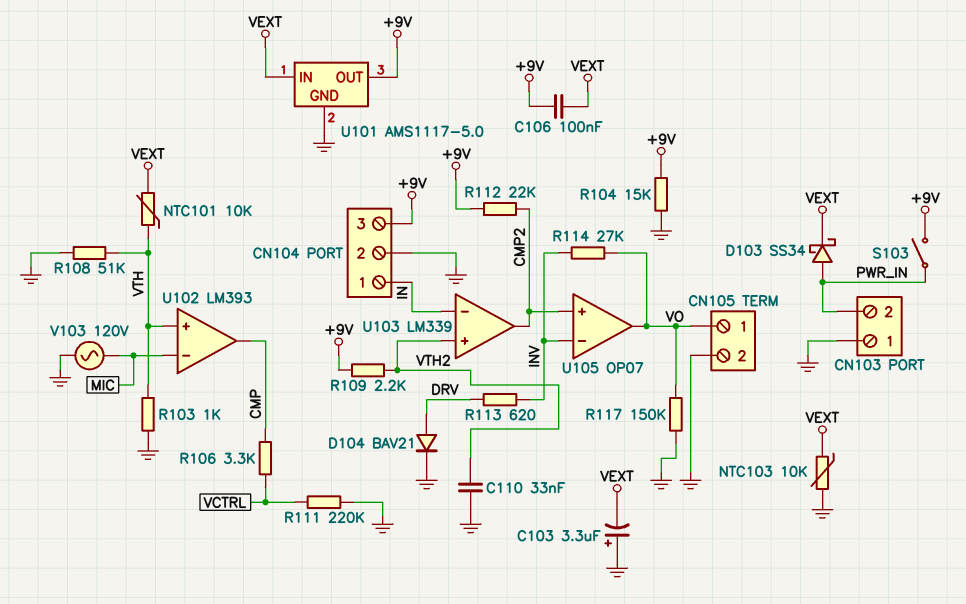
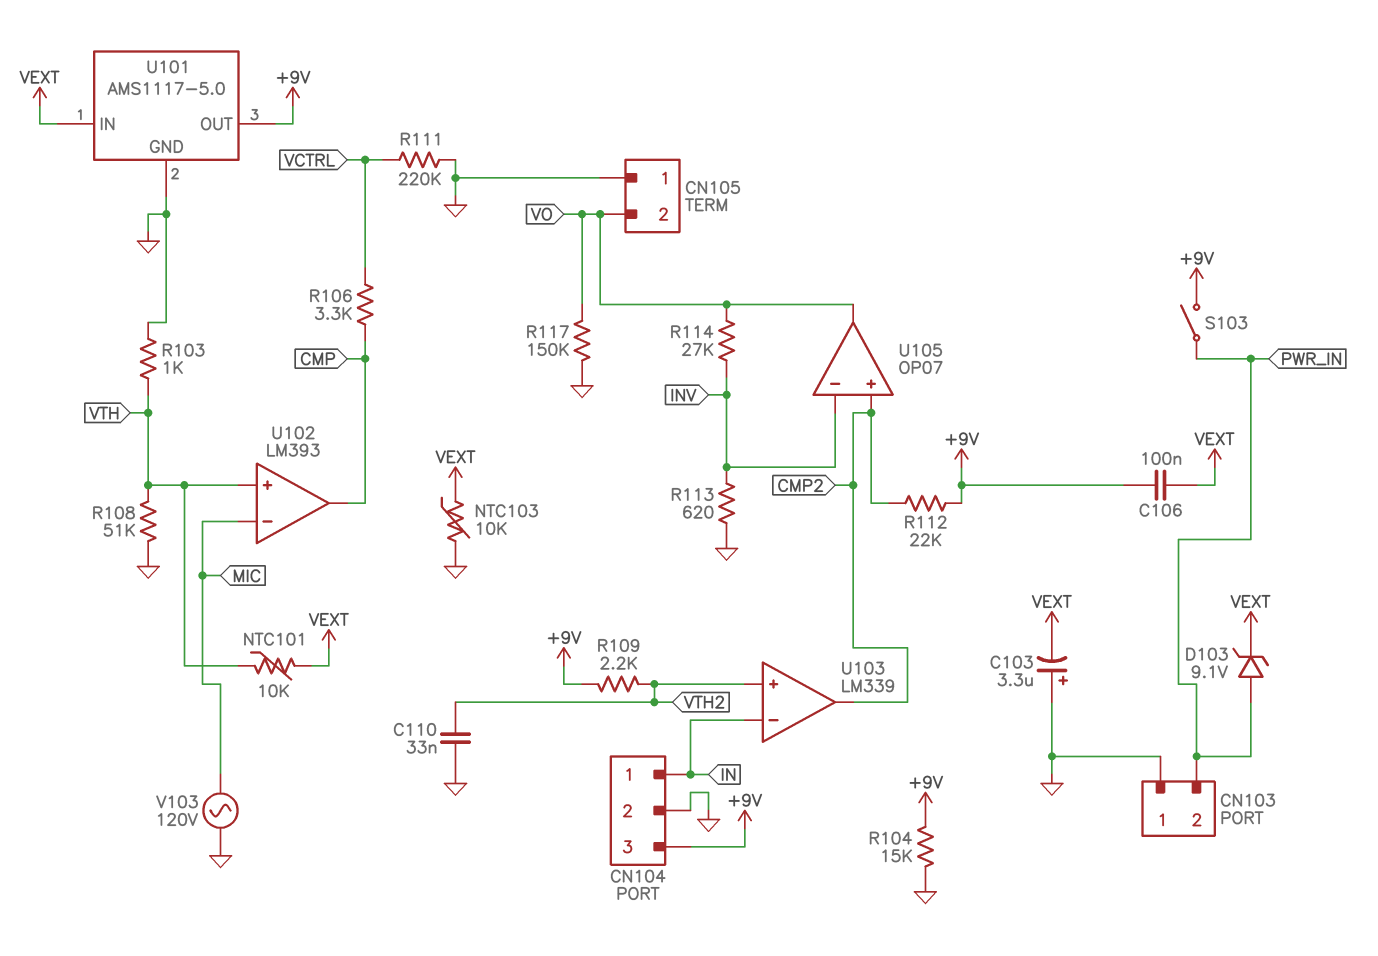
CN105 pin 1: VO -> GND
CN105 pin 2: GND -> VO
D103: schottky SS34 (A PWR_IN, K VEXT) -> zener 9.1V (A PWR_IN, K VEXT)
D104: diode BAV21 (A DRV, K GND) -> none
R113: 620 (DRV, INV) -> 620 (GND, INV)

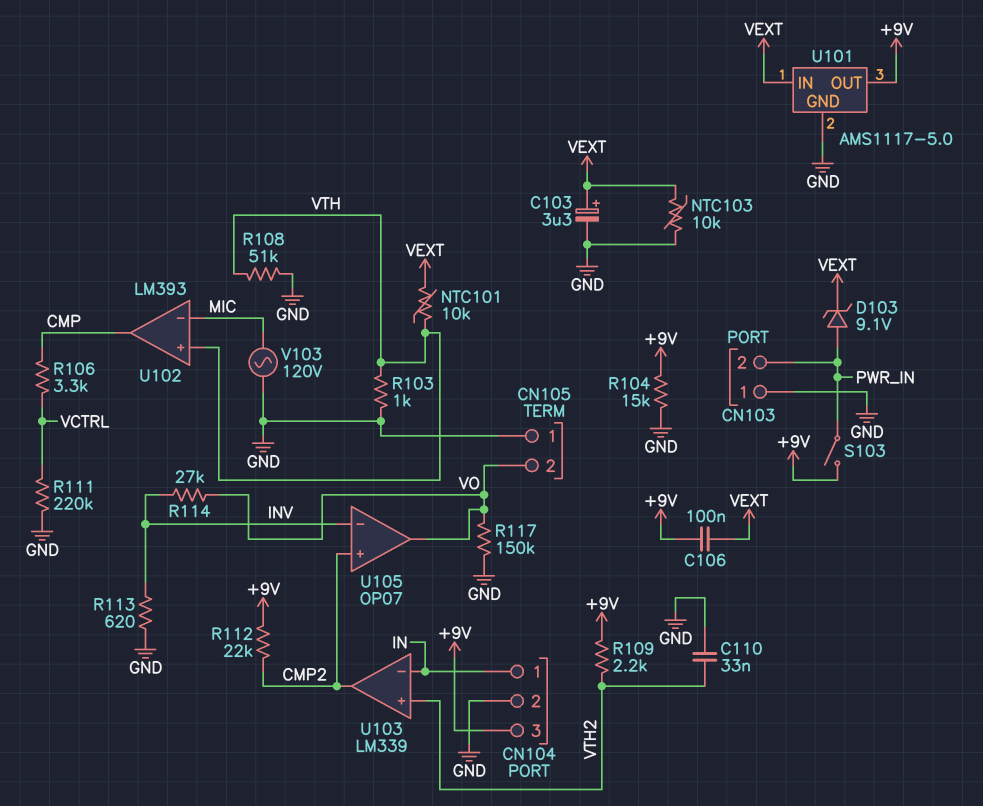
C103: 3.3uF (plus GND, minus VEXT) -> 3.3uF (plus VEXT, minus GND)

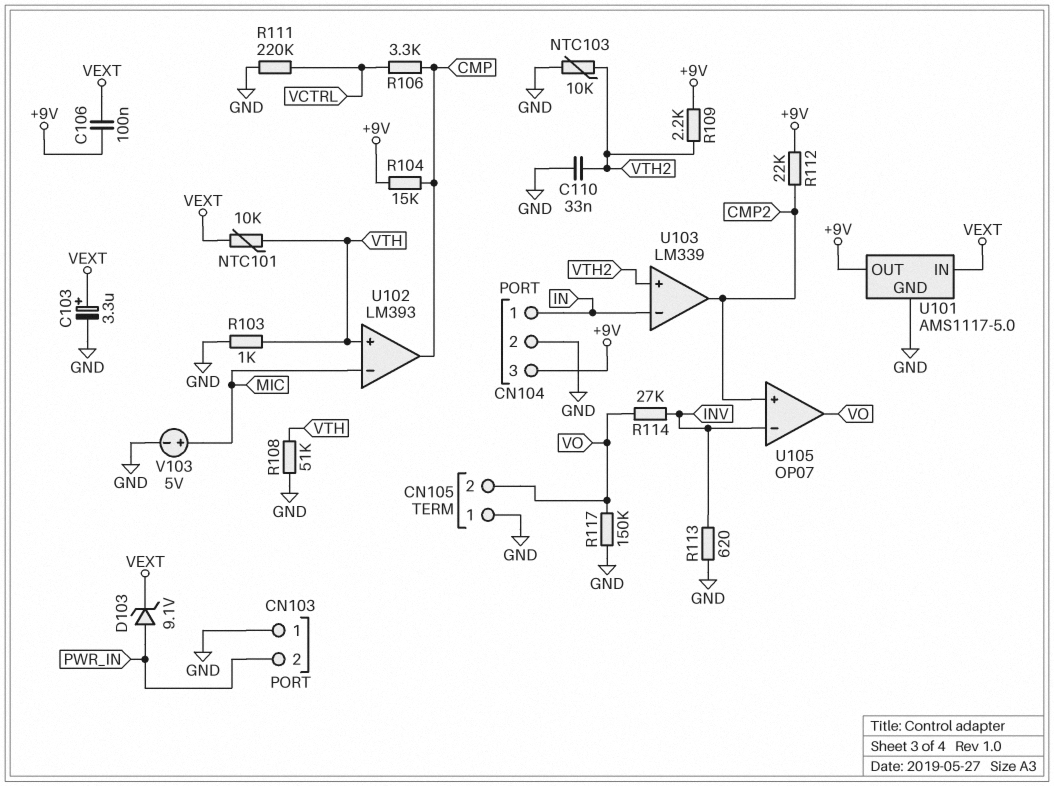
NTC103: 10k (GND, VEXT) -> 10k (GND, VTH2)
R104: 15k (+9V, GND) -> 15k (+9V, CMP)
S103: switch (+9V, PWR_IN) -> none
V103: AC 120V (GND, MIC) -> 5V (plus MIC, minus GND)

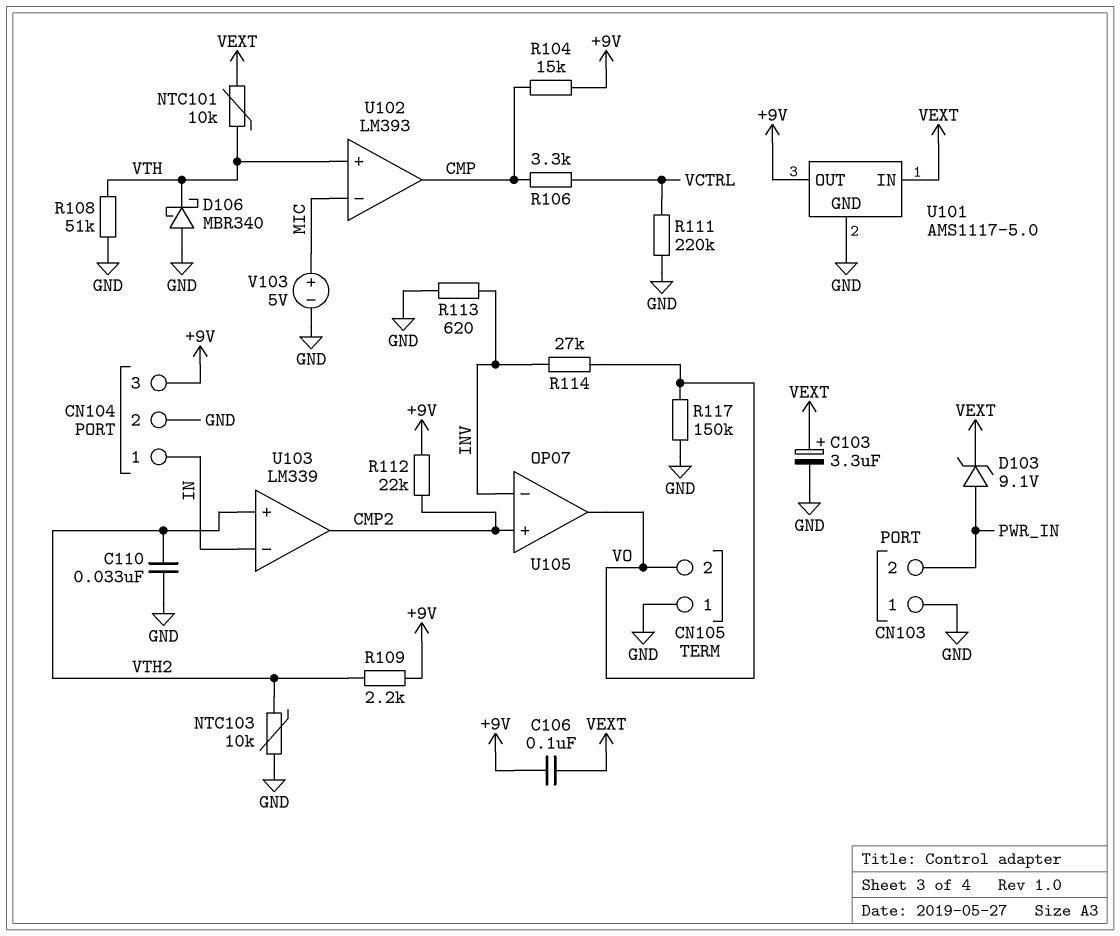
D106: none -> schottky MBR340 (A GND, K VTH)
R103: 1k (GND, VTH) -> none

